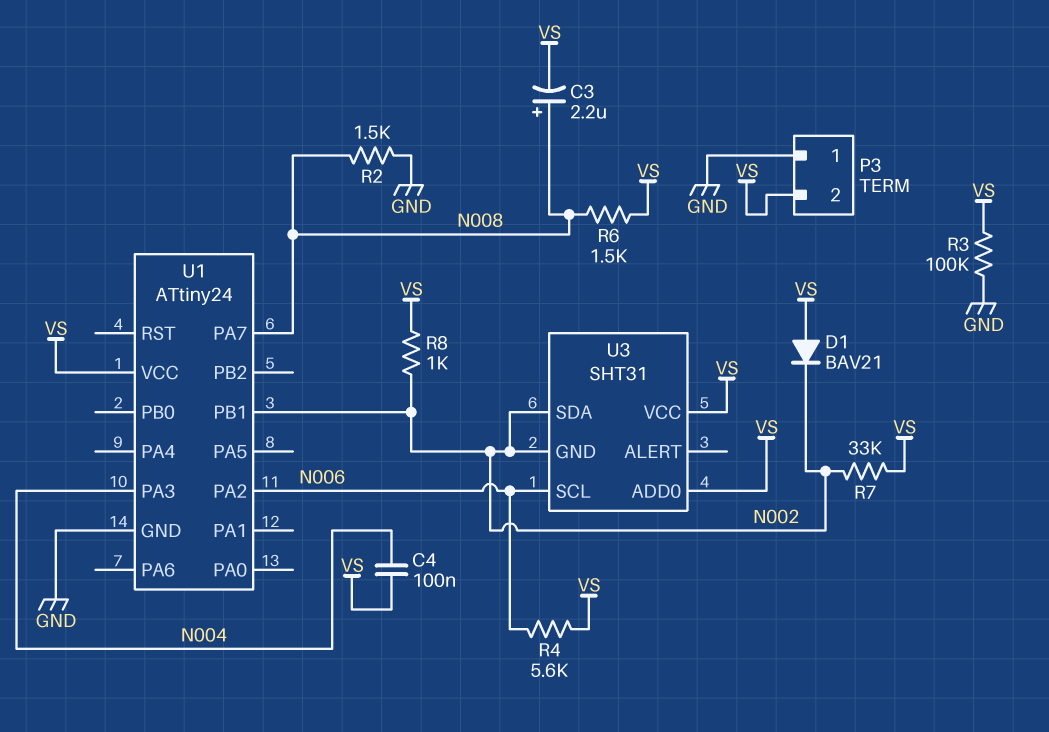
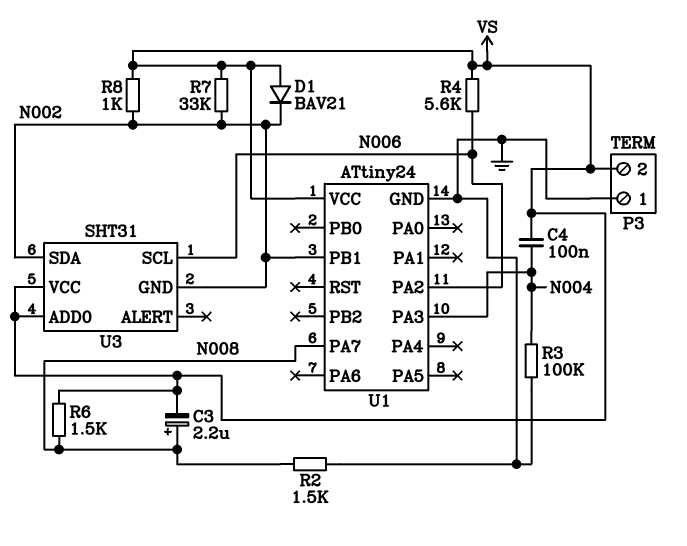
R3: 100k (GND, VS) -> 100k (GND, N004)

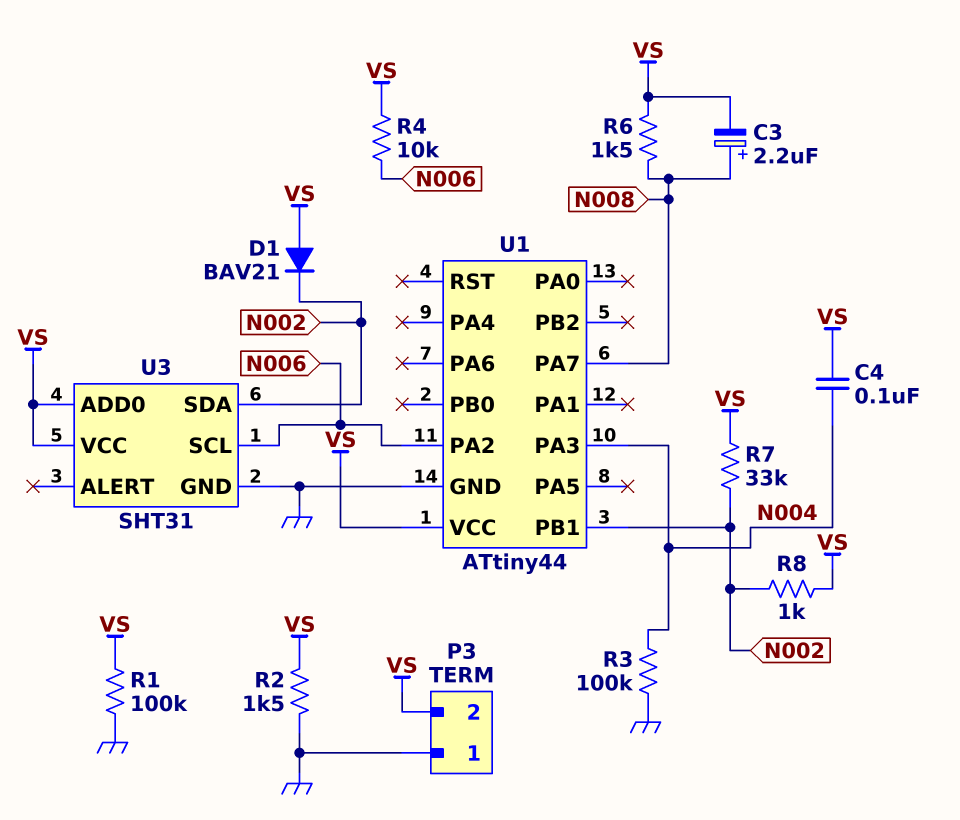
R1: none -> 100k (GND, VS)
R2: 1.5k (GND, N008) -> 1.5k (GND, VS)
R4: 5.6k (N006, VS) -> 10k (N006, VS)
U1: ATtiny24 -> ATtiny44
U3 pin GND: N002 -> GND

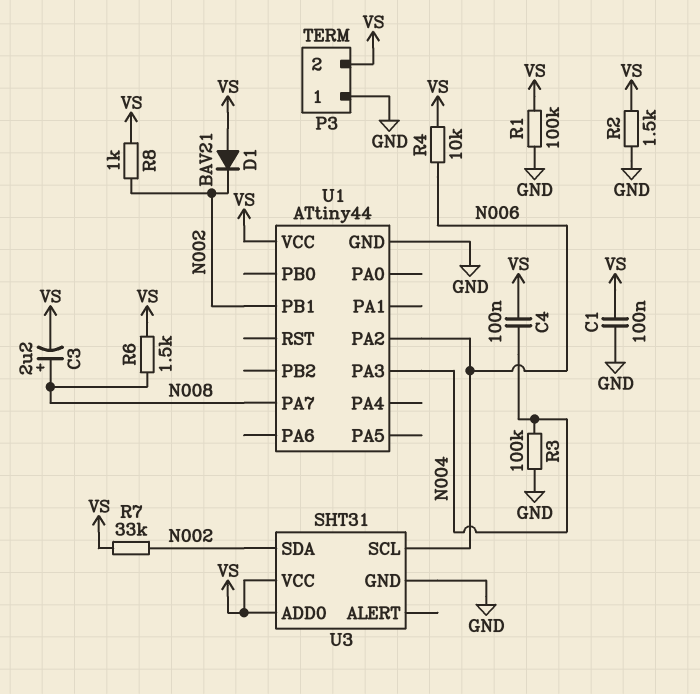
C1: none -> 100nF (GND, VS)

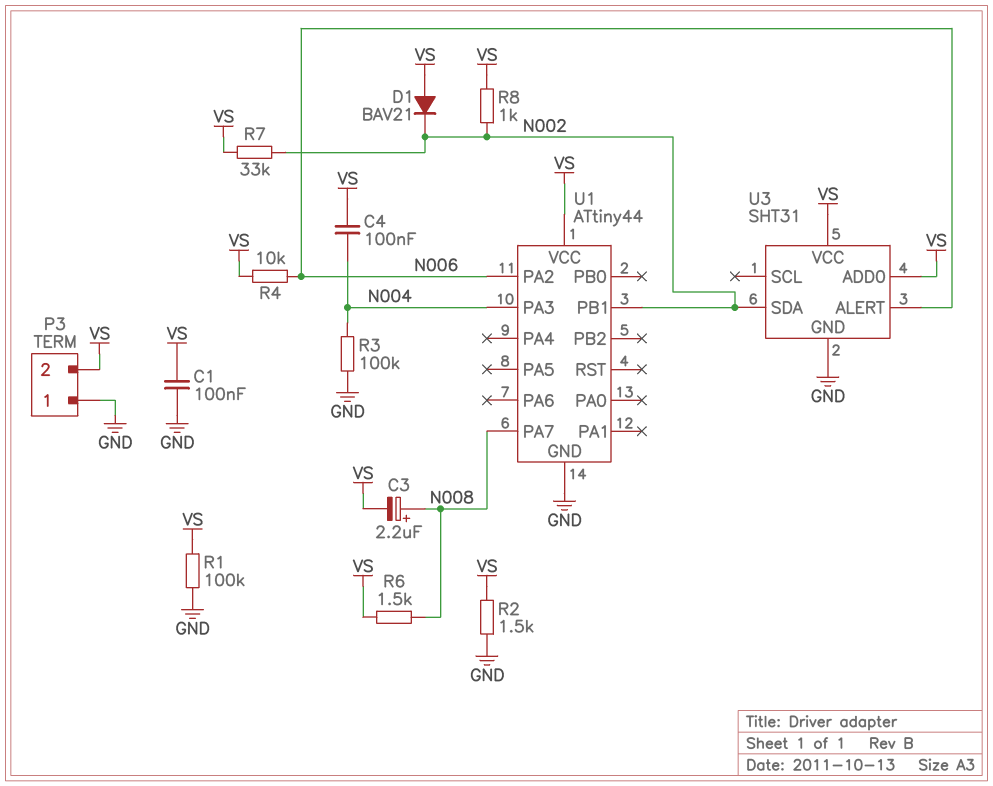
U3 pin ALERT: none -> N006
U3 pin SCL: N006 -> none

